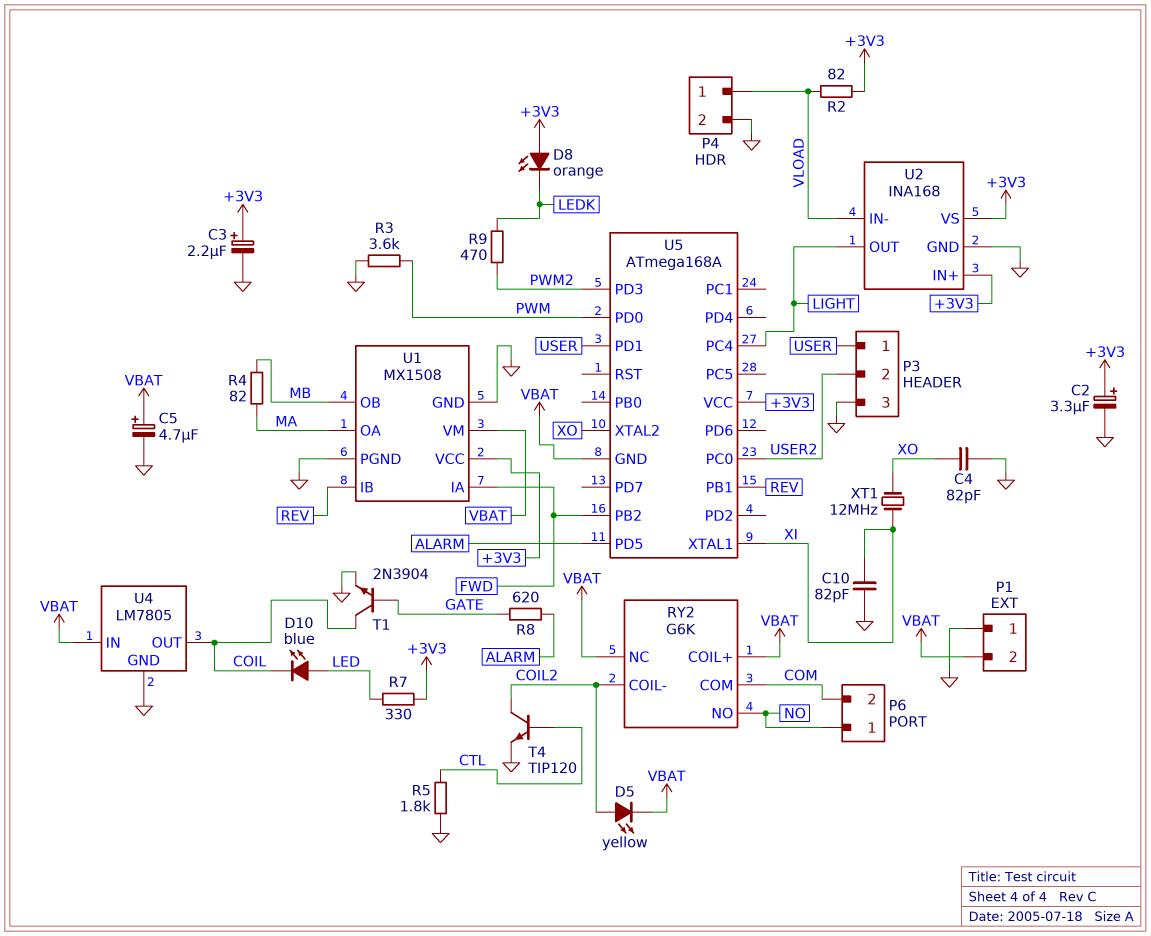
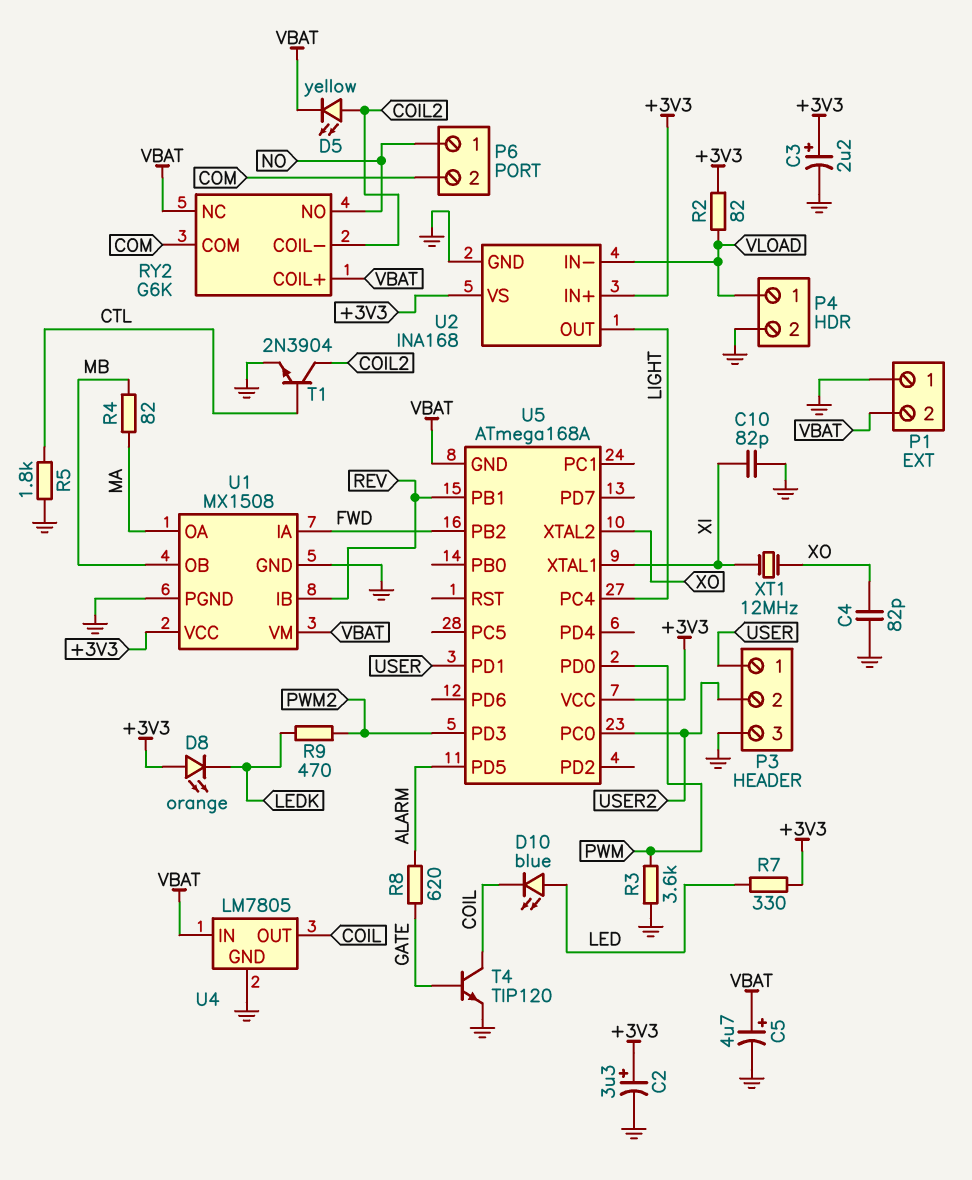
T1: NPN 2N3904 (B GATE, C COIL, E GND) -> NPN 2N3904 (B CTL, C COIL2, E GND)
T4: NPN TIP120 (B CTL, C COIL2, E GND) -> NPN TIP120 (B GATE, C COIL, E GND)

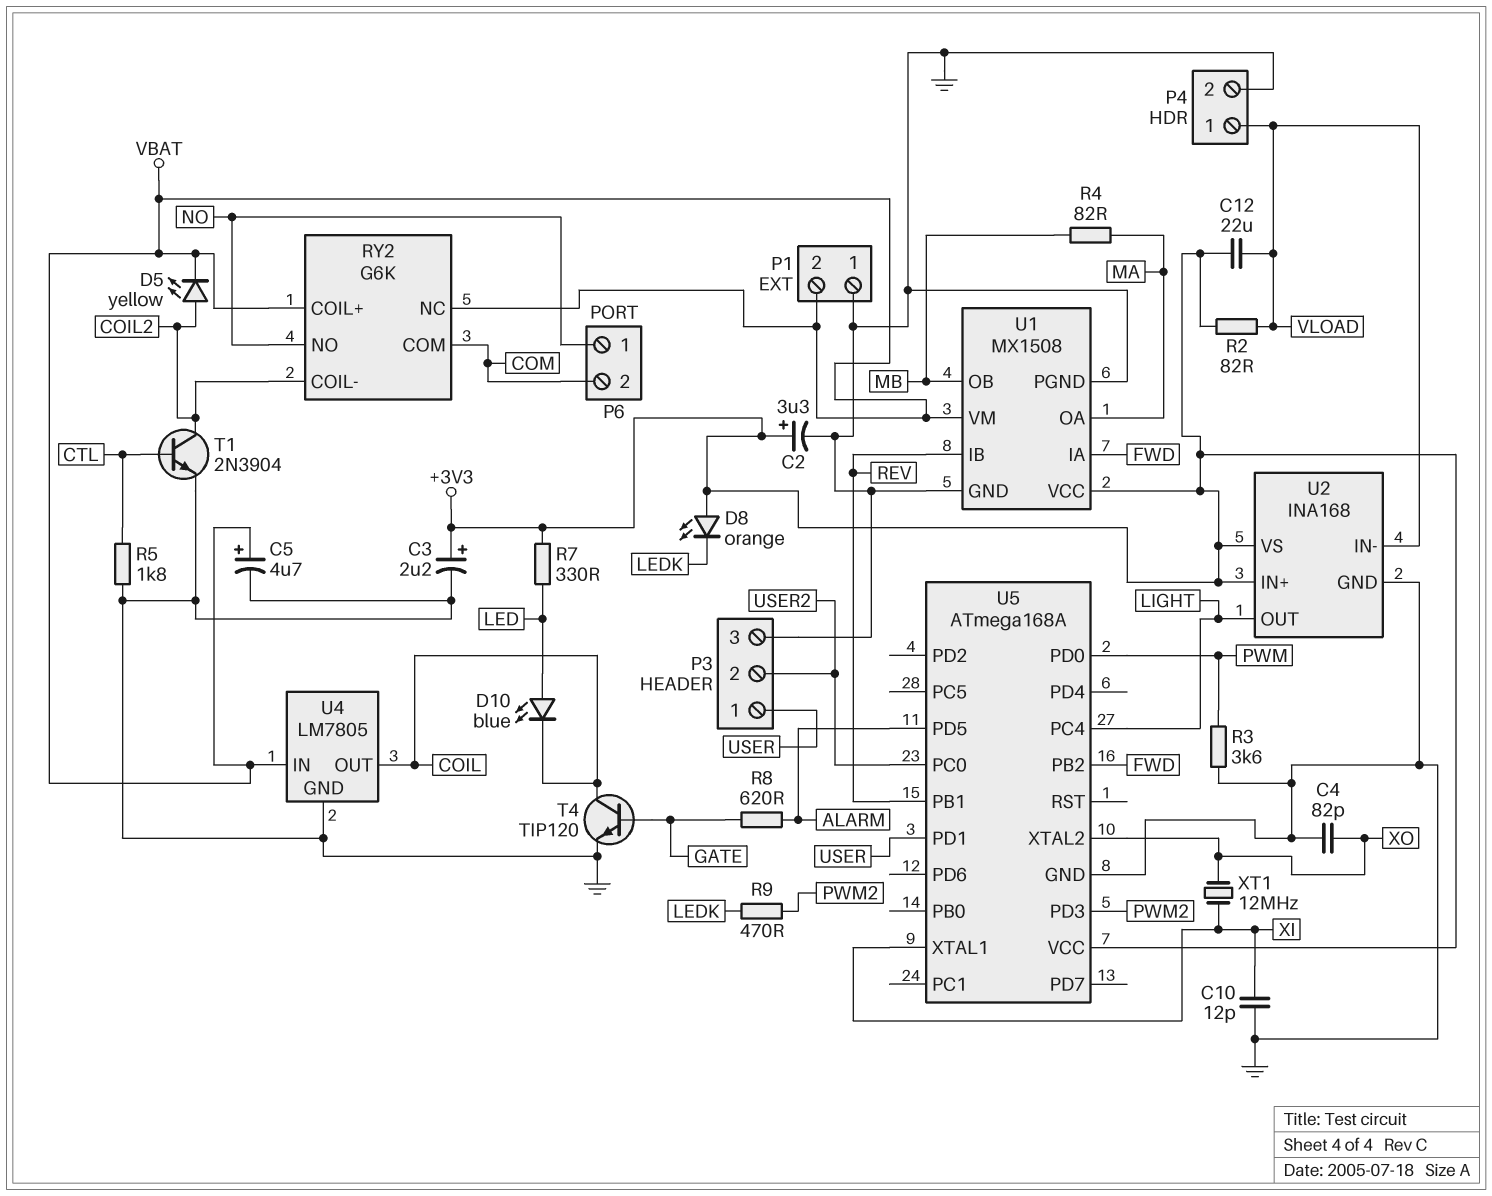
C10: 82pF (GND, XI) -> 12pF (GND, XI)
C12: none -> 22uF (+3V3, VLOAD)
U5 pin GND: VBAT -> GND

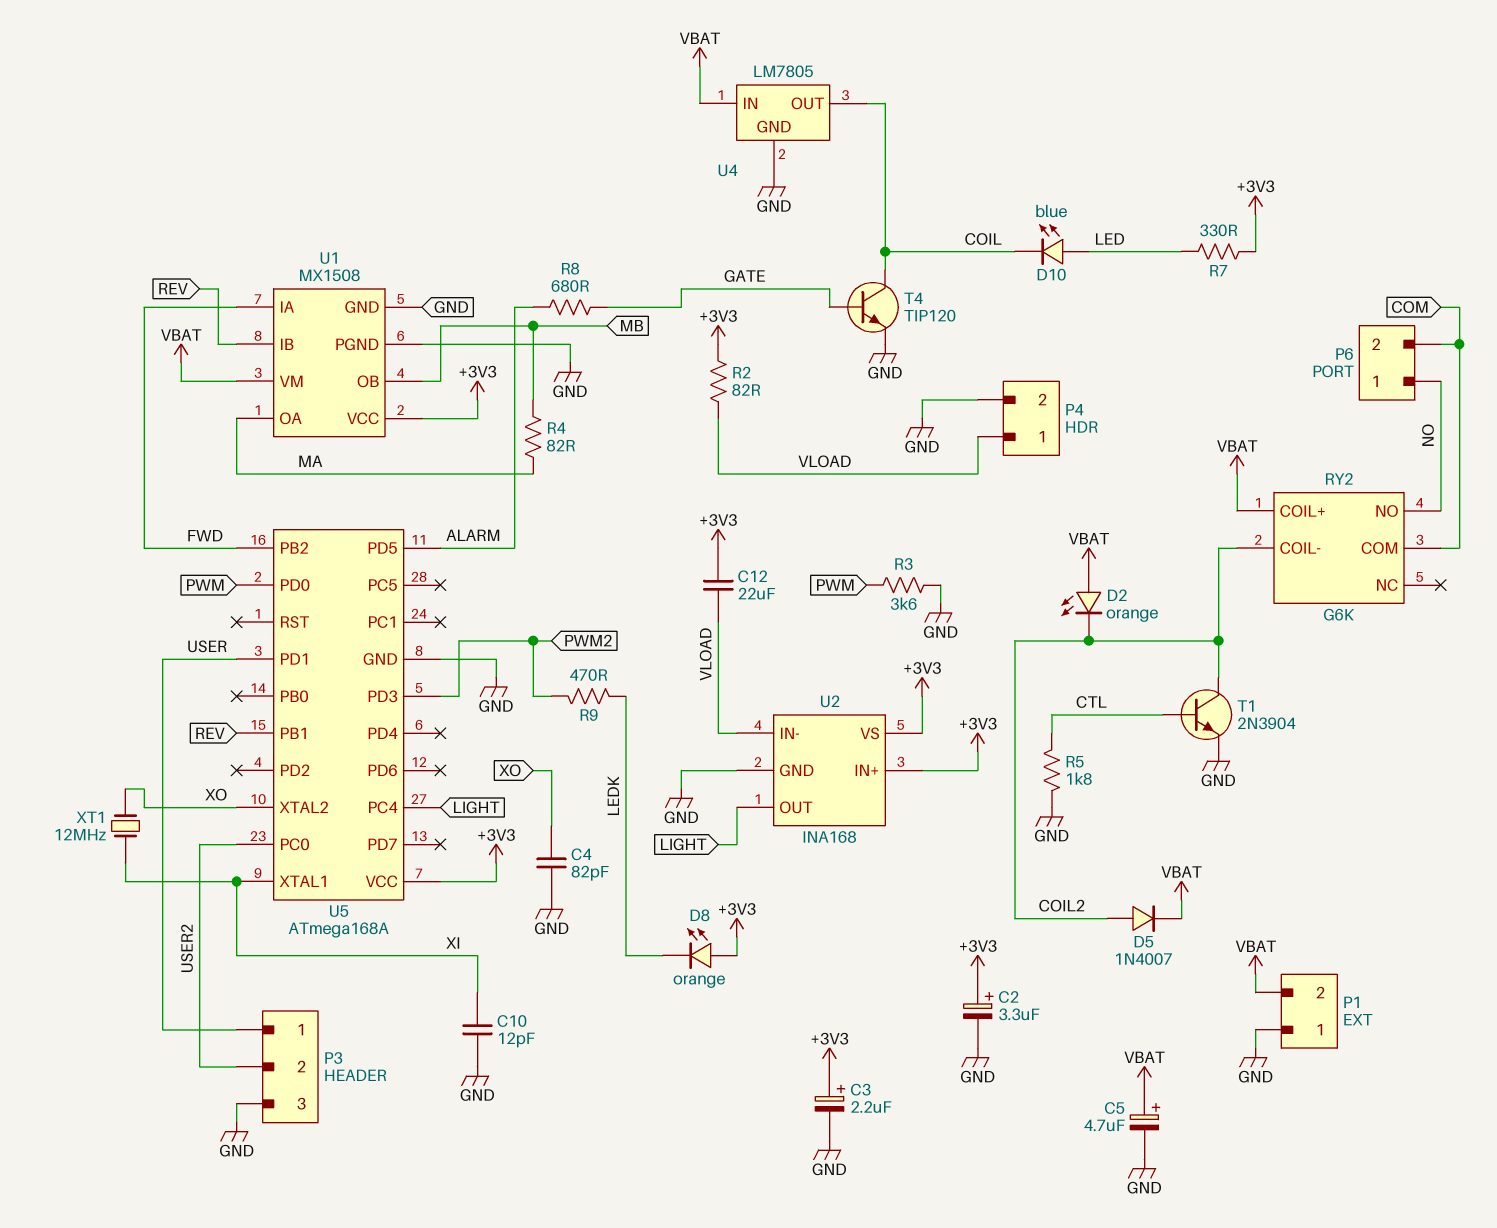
D2: none -> LED orange (A VBAT, K COIL2)
D5: LED yellow (A COIL2, K VBAT) -> diode 1N4007 (A COIL2, K VBAT)
R8: 620 (ALARM, GATE) -> 680 (ALARM, GATE)
RY2 pin NC: VBAT -> none

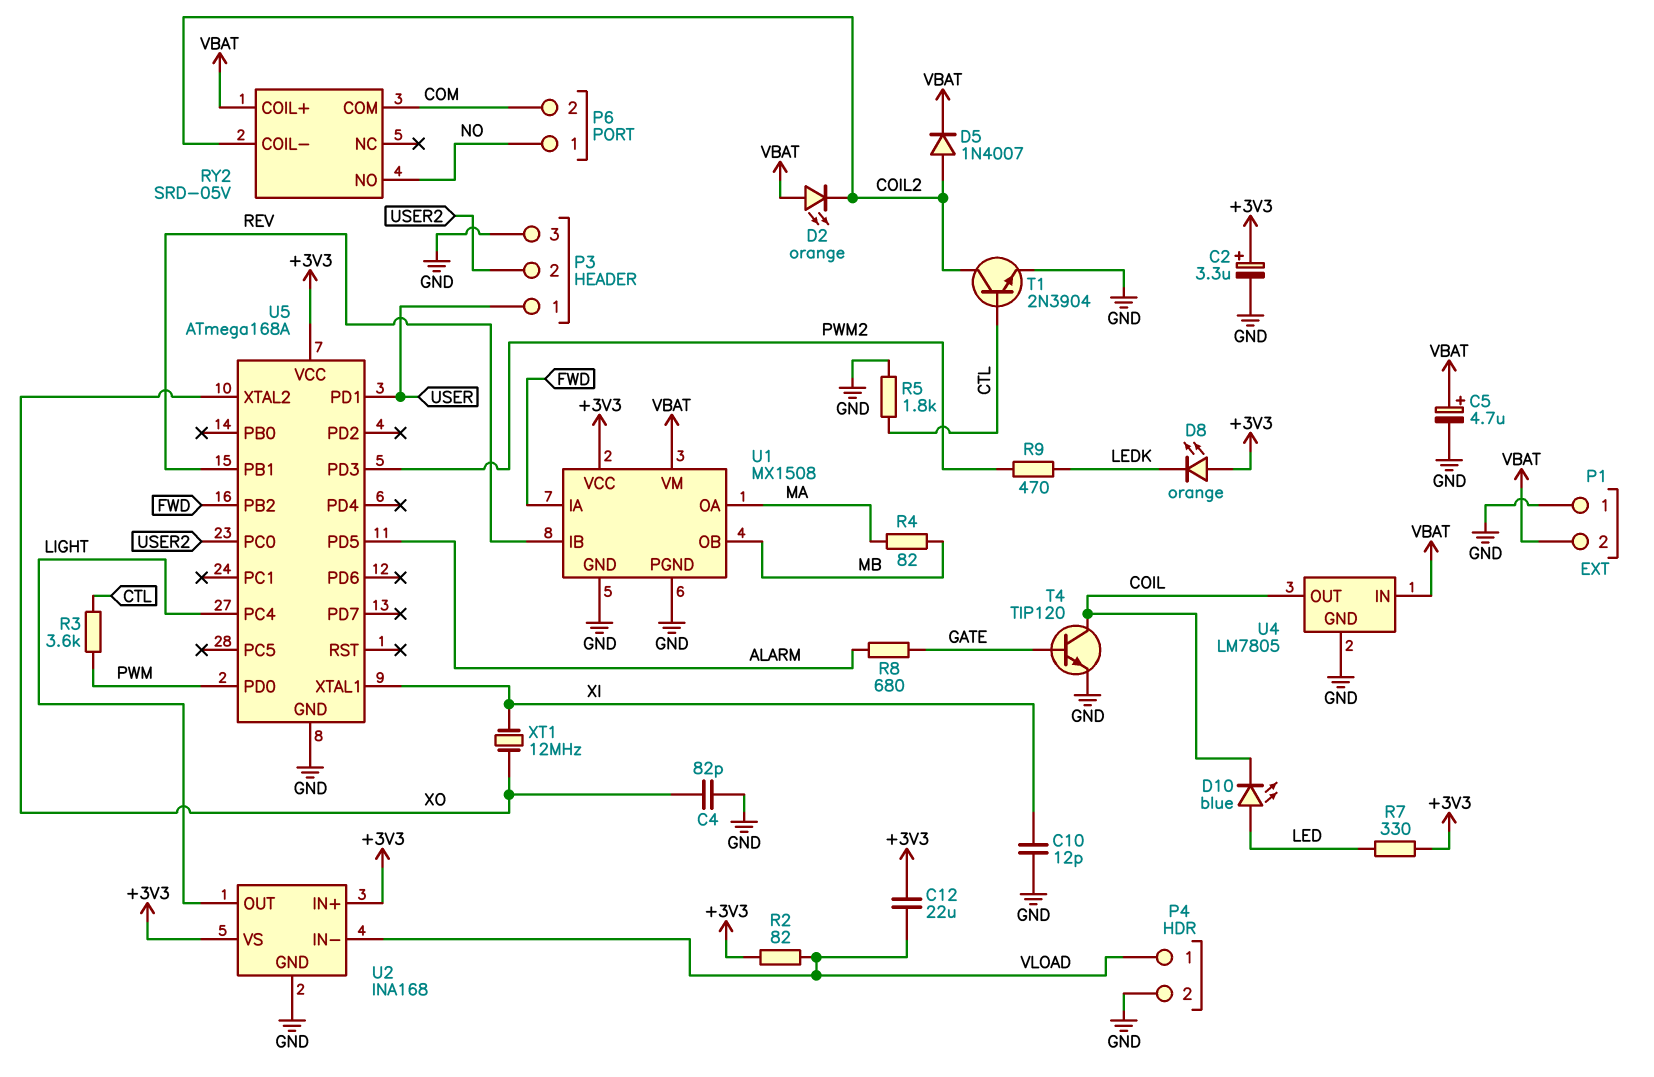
C3: 2.2uF (plus +3V3, minus GND) -> none
R3: 3.6k (GND, PWM) -> 3.6k (CTL, PWM)
RY2: G6K -> SRD-05V

